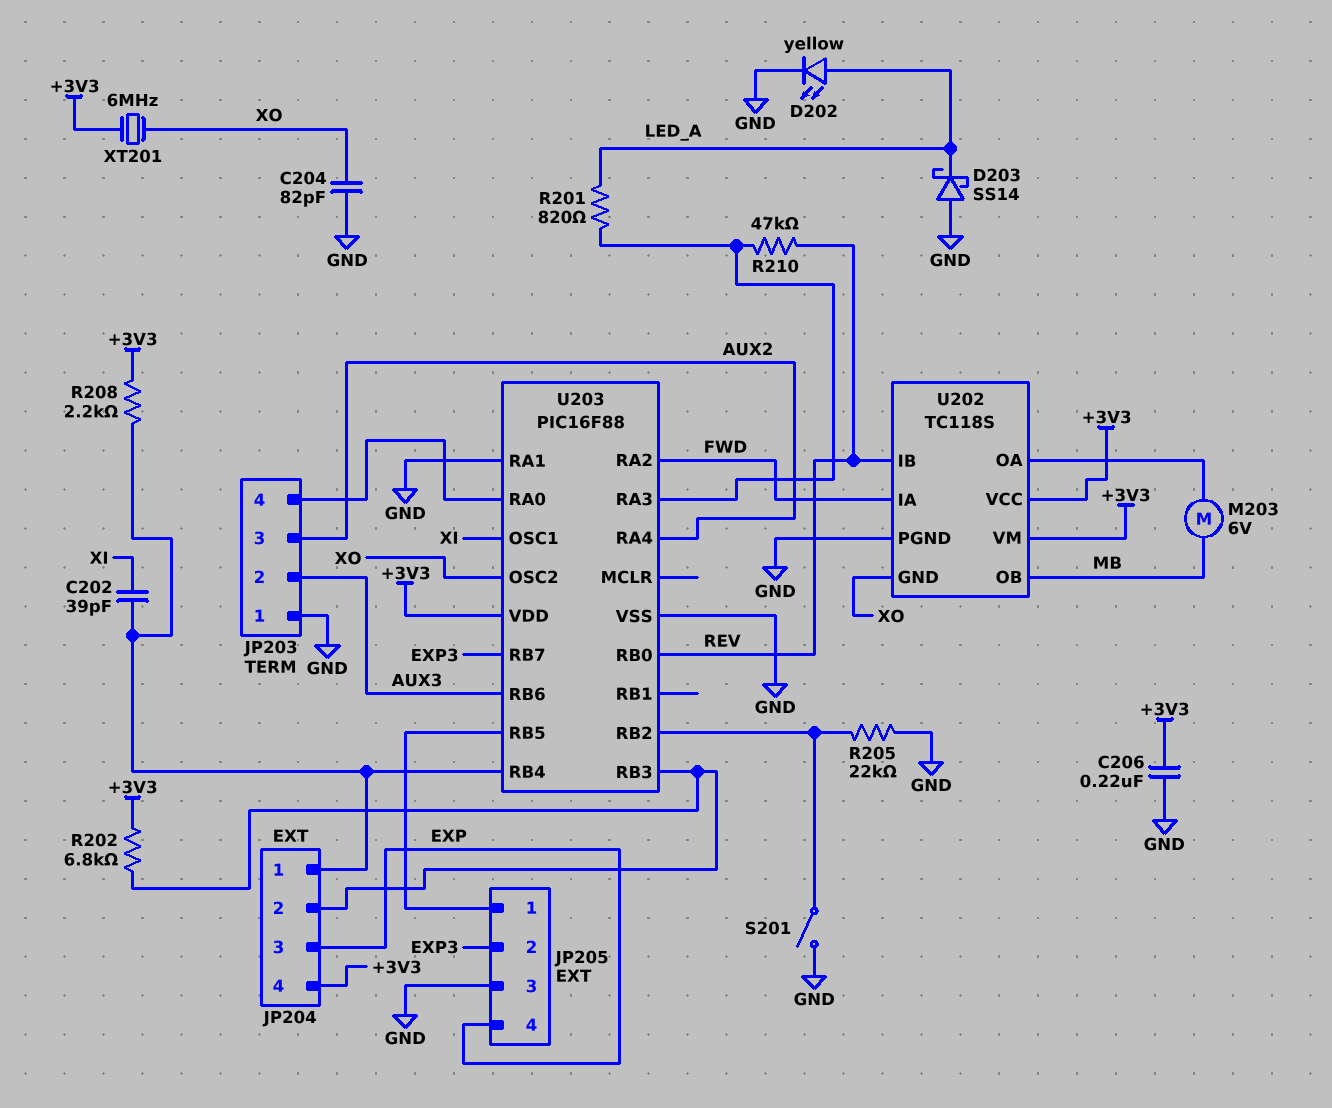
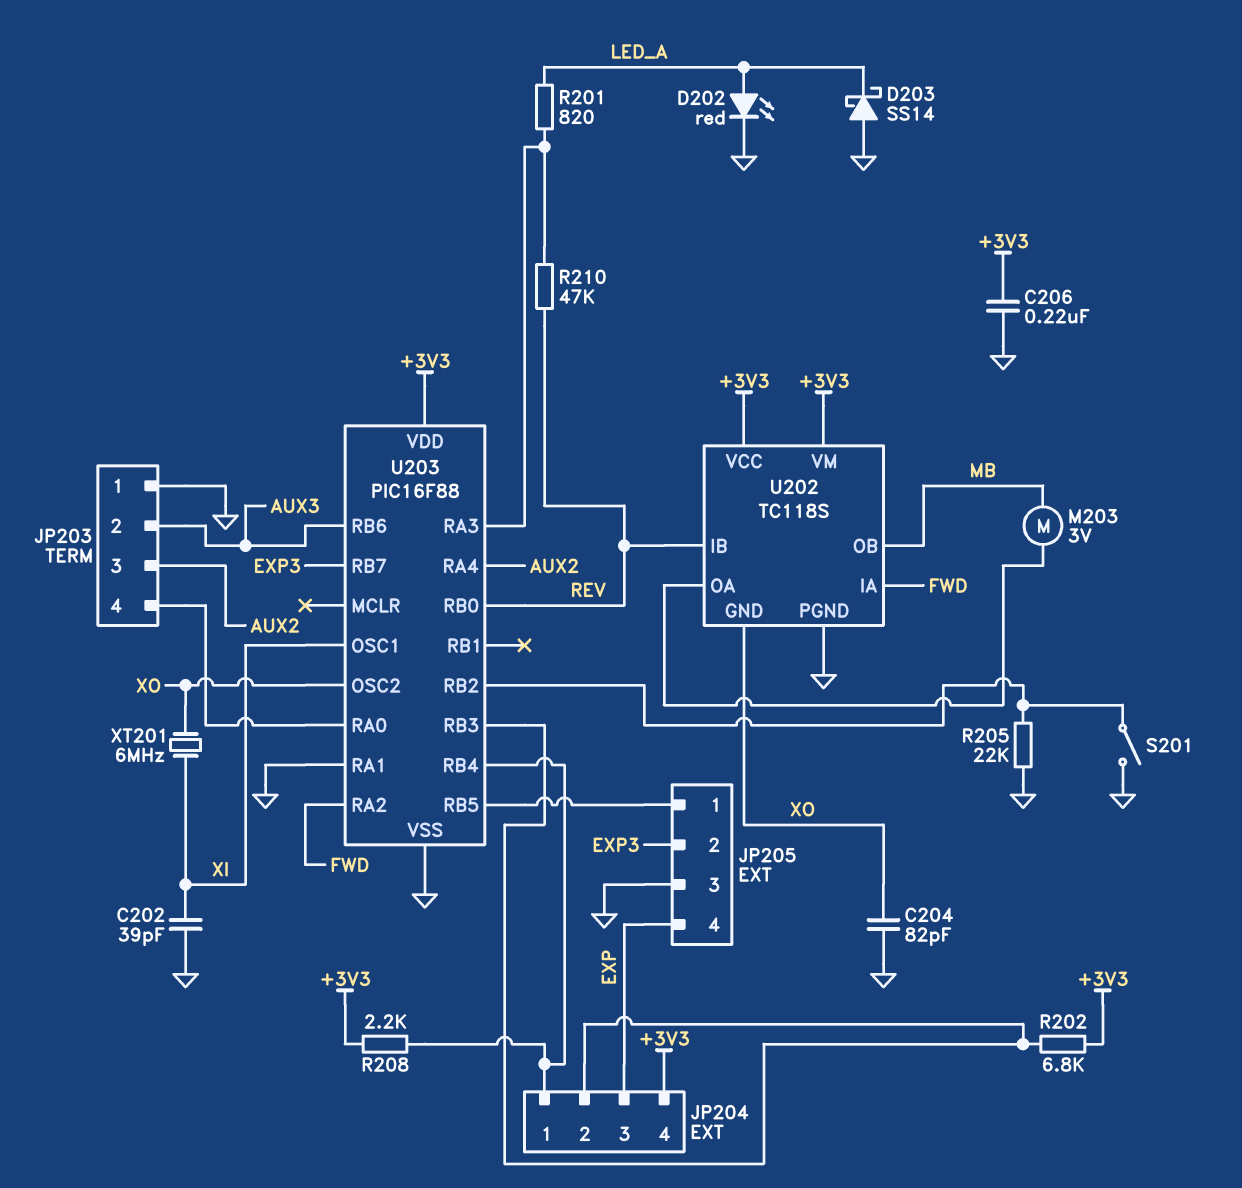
C202: 39pF (JP204/1, XI) -> 39pF (GND, XI)
D202: LED yellow (A LED_A, K GND) -> LED red (A LED_A, K GND)
M203: motor 6V (MB, U202/OA) -> motor 3V (MB, U202/OA)
XT201: 6MHz (+3V3, XO) -> 6MHz (XI, XO)

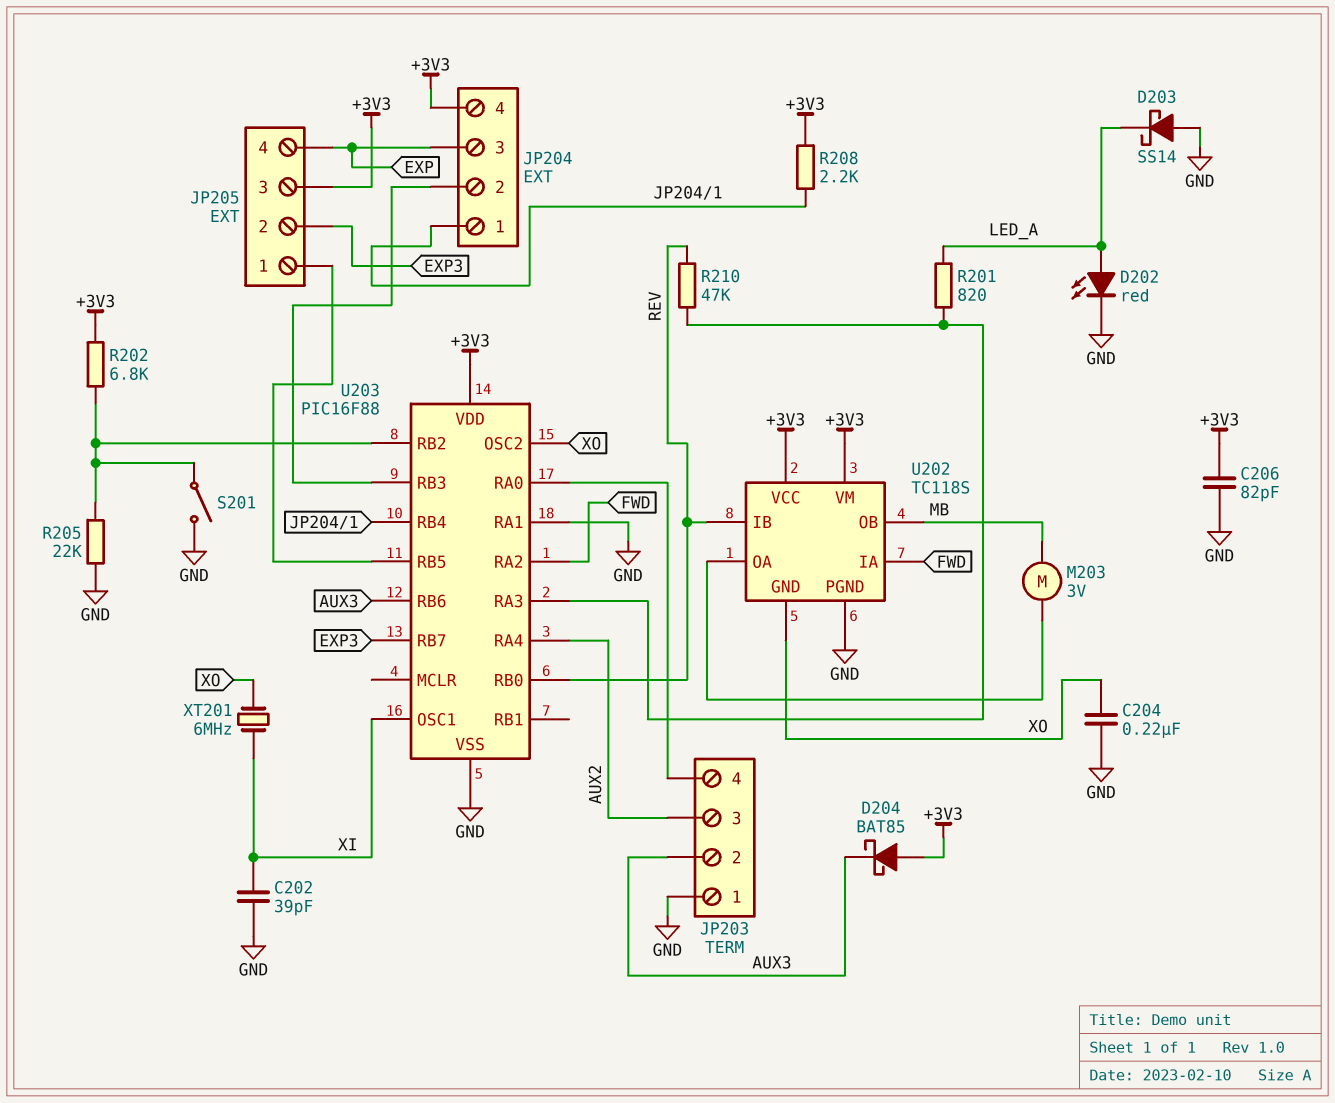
C204: 82pF (GND, XO) -> 220nF (GND, XO)
C206: 220nF (+3V3, GND) -> 82pF (+3V3, GND)
D204: none -> schottky BAT85 (A +3V3, K AUX3)
JP205 pin 3: GND -> +3V3
R202: 6.8k (+3V3, JP204/2) -> 6.8k (+3V3, U203/RB2)

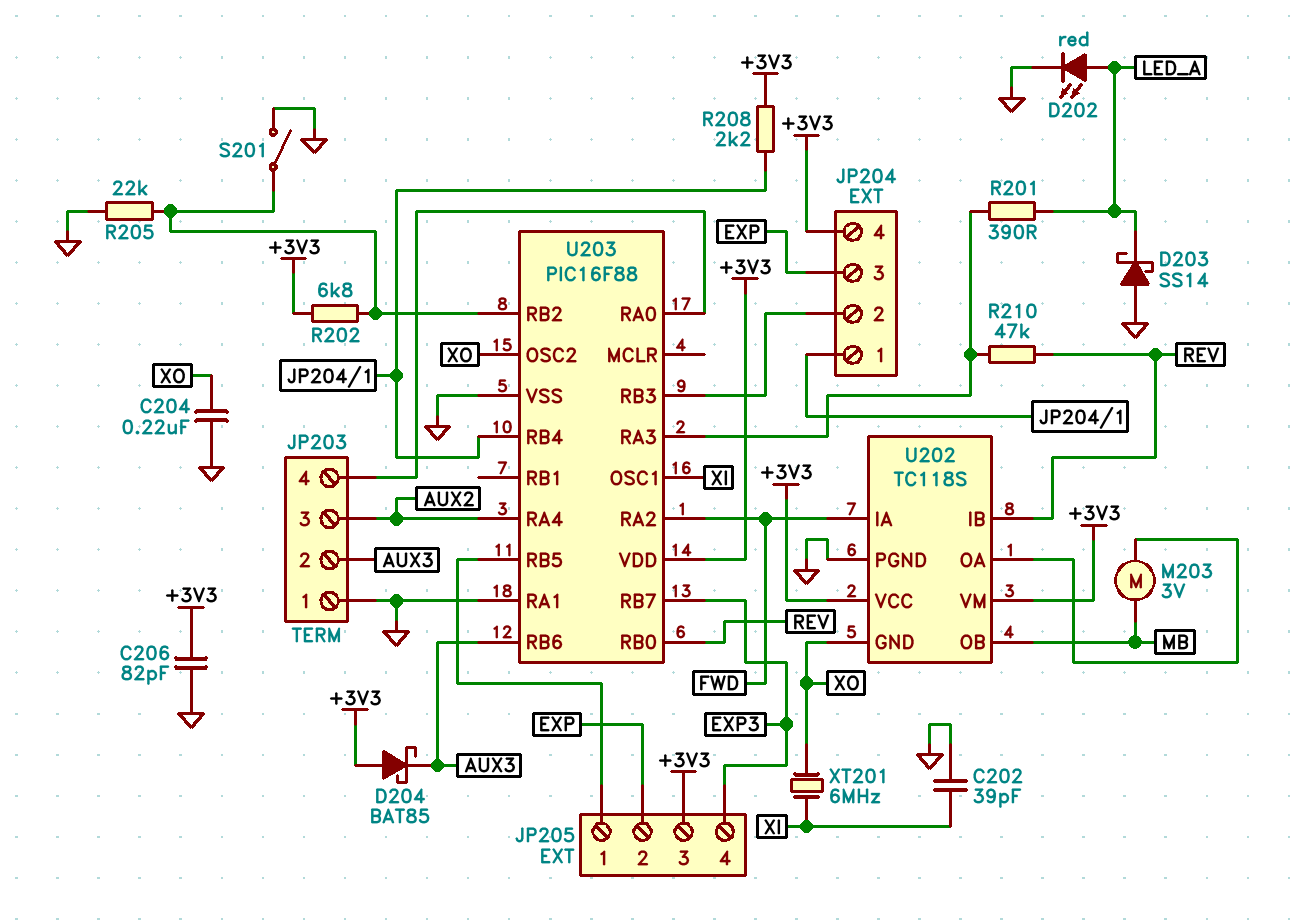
JP205 pin 2: EXP3 -> EXP
JP205 pin 4: EXP -> EXP3
R201: 820 (LED_A, U203/RA3) -> 390 (LED_A, U203/RA3)

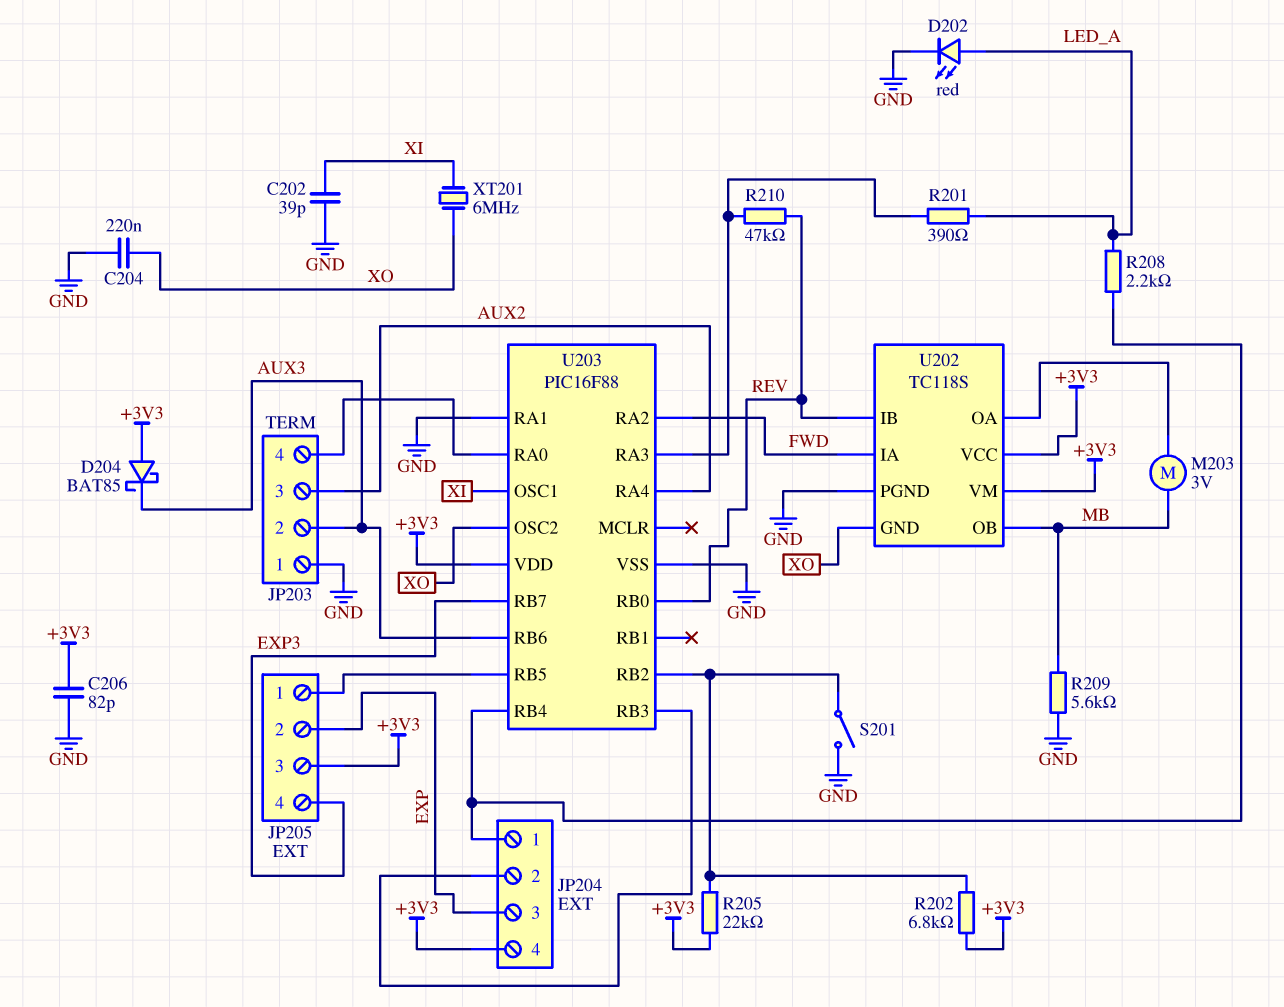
D203: schottky SS14 (A GND, K LED_A) -> none
R205: 22k (GND, U203/RB2) -> 22k (+3V3, U203/RB2)
R208: 2.2k (+3V3, JP204/1) -> 2.2k (JP204/1, LED_A)
R209: none -> 5.6k (GND, MB)

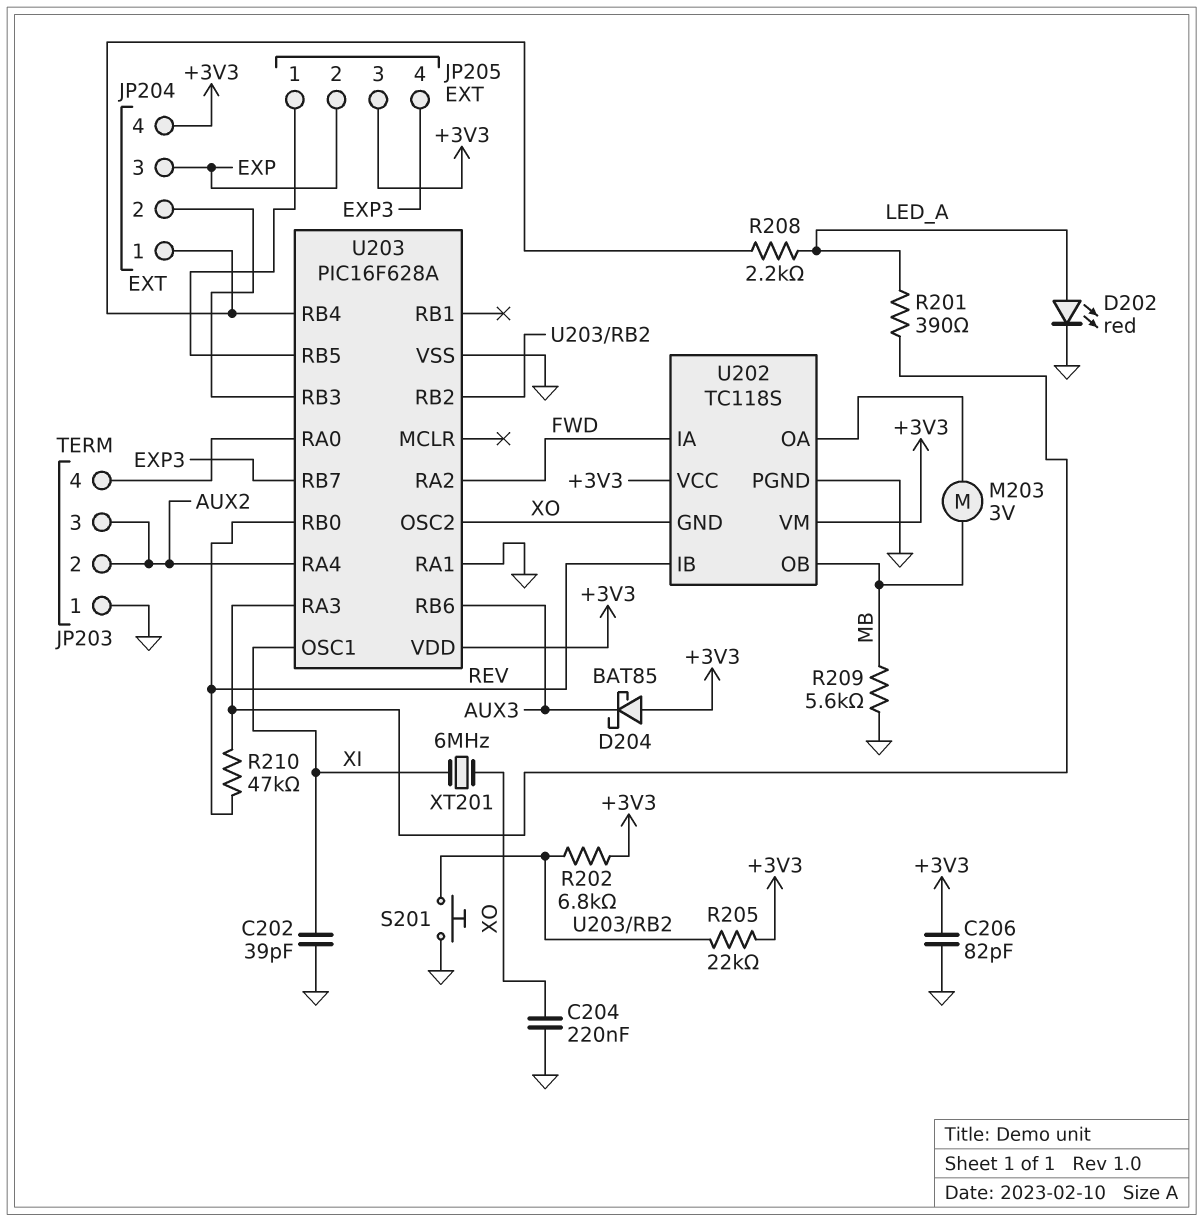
JP203 pin 2: AUX3 -> AUX2
S201: switch (GND, U203/RB2) -> button (GND, U203/RB2)
U203: PIC16F88 -> PIC16F628A

